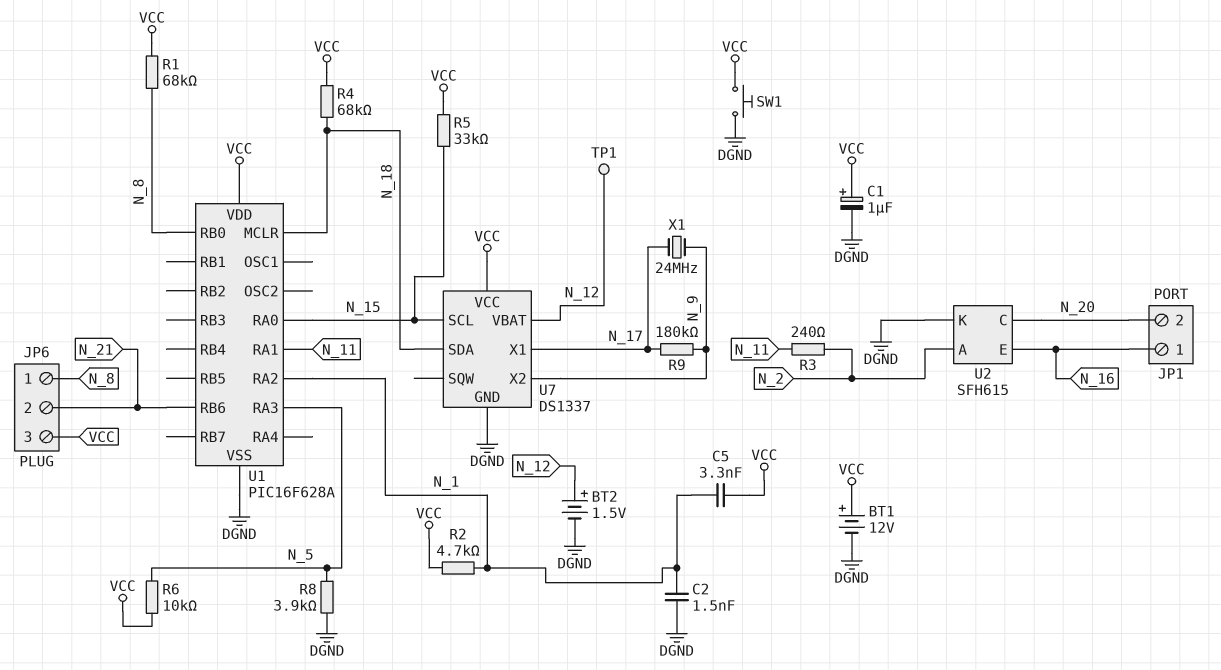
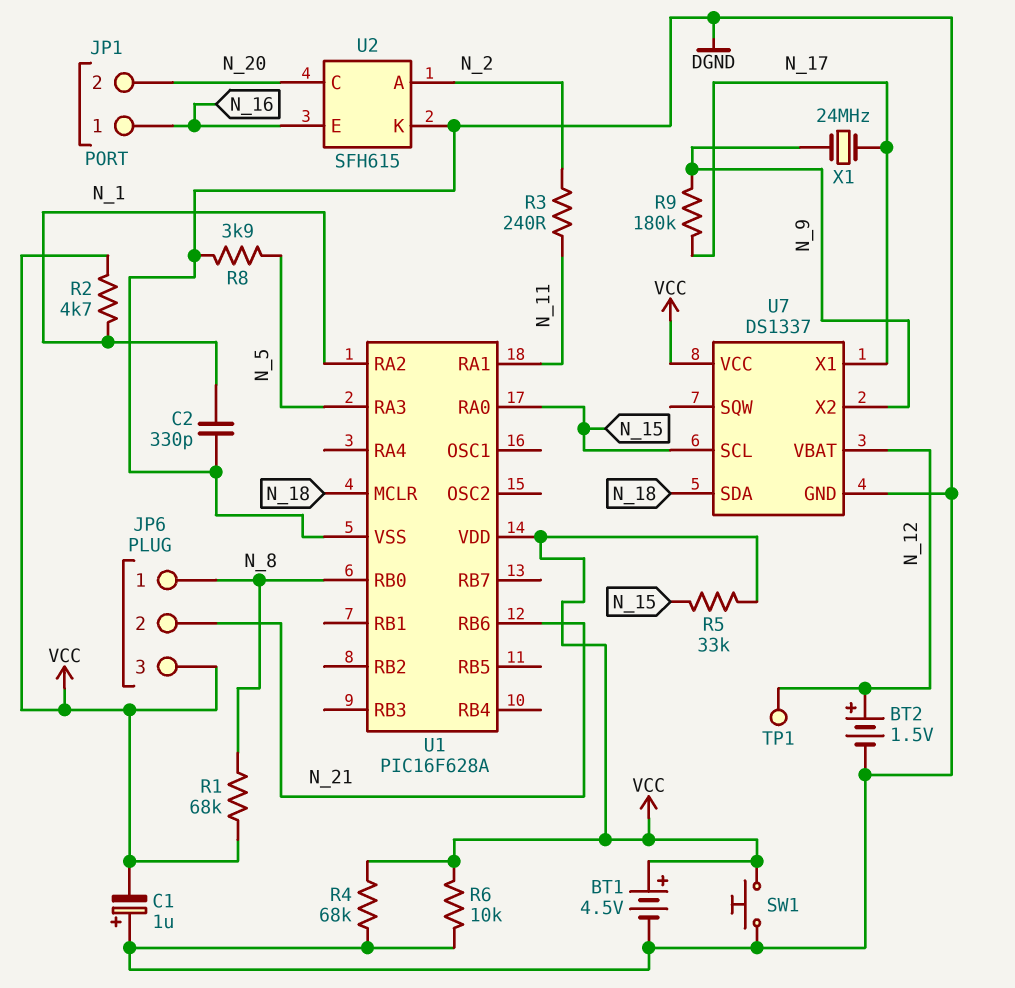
BT1: 12V (plus VCC, minus DGND) -> 4.5V (plus VCC, minus DGND)
C1: 1uF (plus VCC, minus DGND) -> 1uF (plus DGND, minus VCC)
C2: 1.5nF (DGND, N_1) -> 330pF (DGND, N_1)
C5: 3.3nF (N_1, VCC) -> none
R4: 68k (N_18, VCC) -> 68k (DGND, VCC)
R6: 10k (N_5, VCC) -> 10k (DGND, VCC)

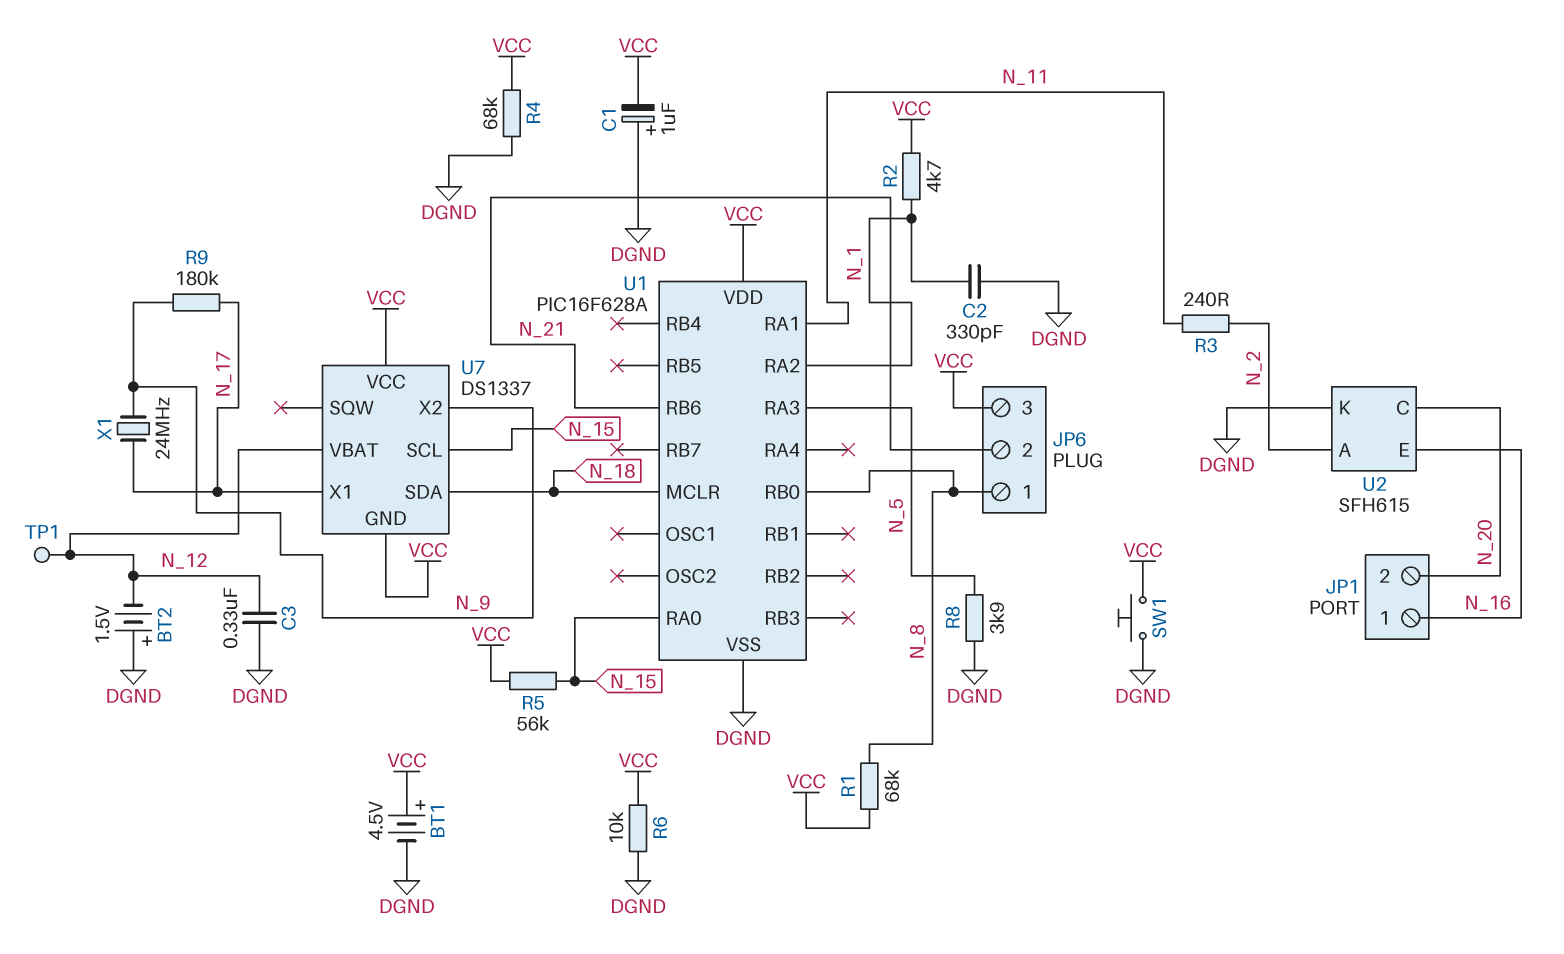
BT2: 1.5V (plus N_12, minus DGND) -> 1.5V (plus DGND, minus N_12)
C3: none -> 330nF (DGND, N_12)
R5: 33k (N_15, VCC) -> 56k (N_15, VCC)
U7 pin GND: DGND -> VCC

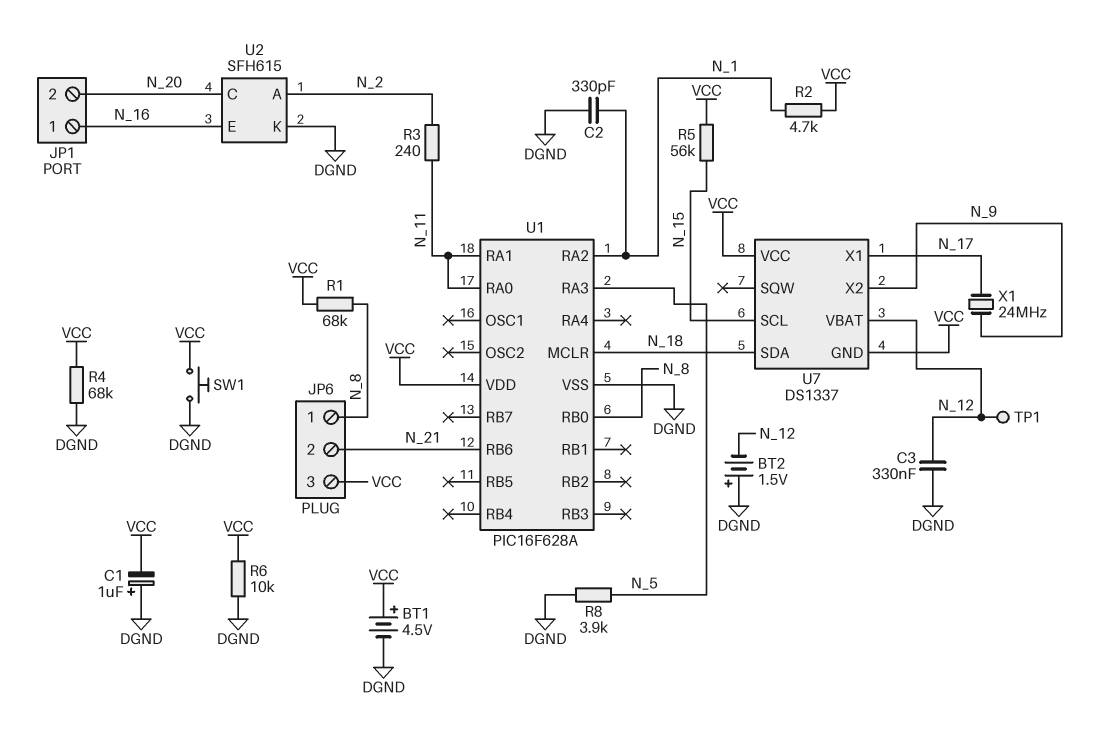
R9: 180k (N_9, N_17) -> none
U1 pin RA0: N_15 -> N_11

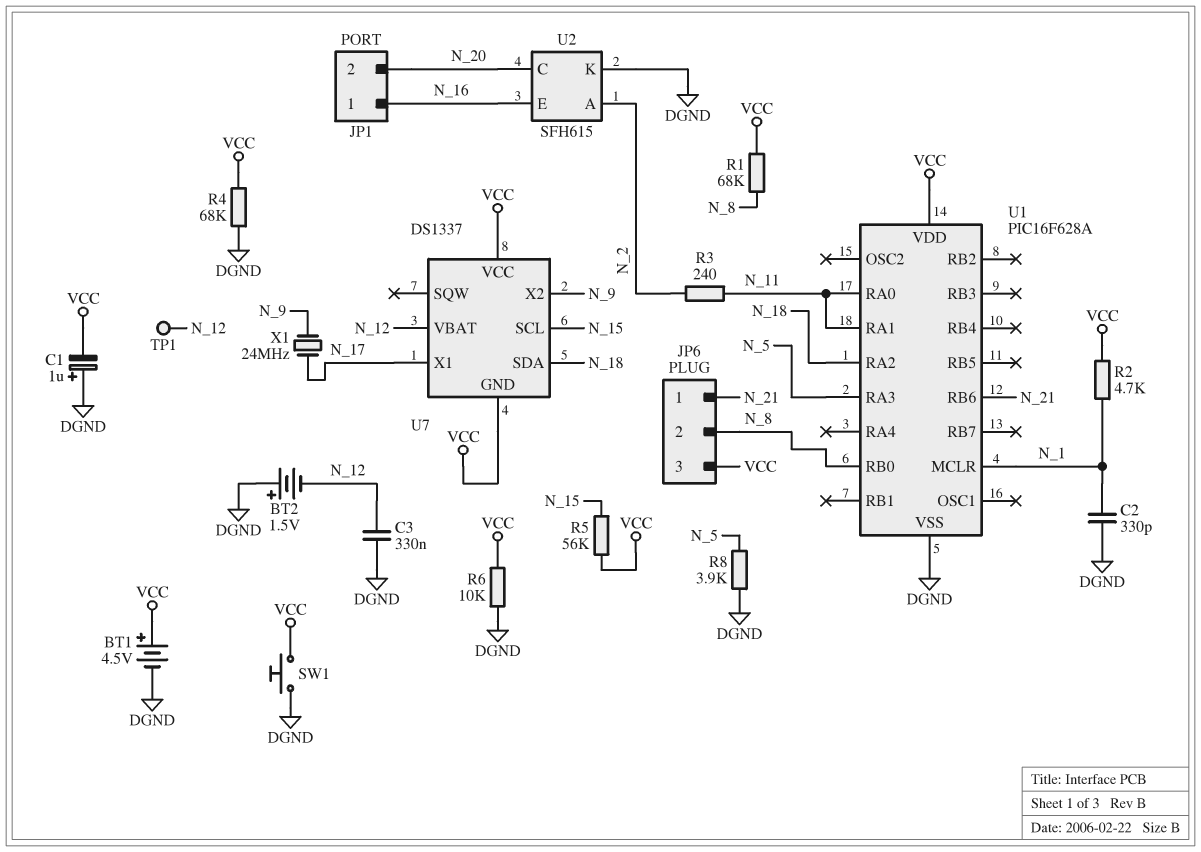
JP6 pin 1: N_8 -> N_21
JP6 pin 2: N_21 -> N_8
U1 pin MCLR: N_18 -> N_1
U1 pin RA2: N_1 -> N_18

